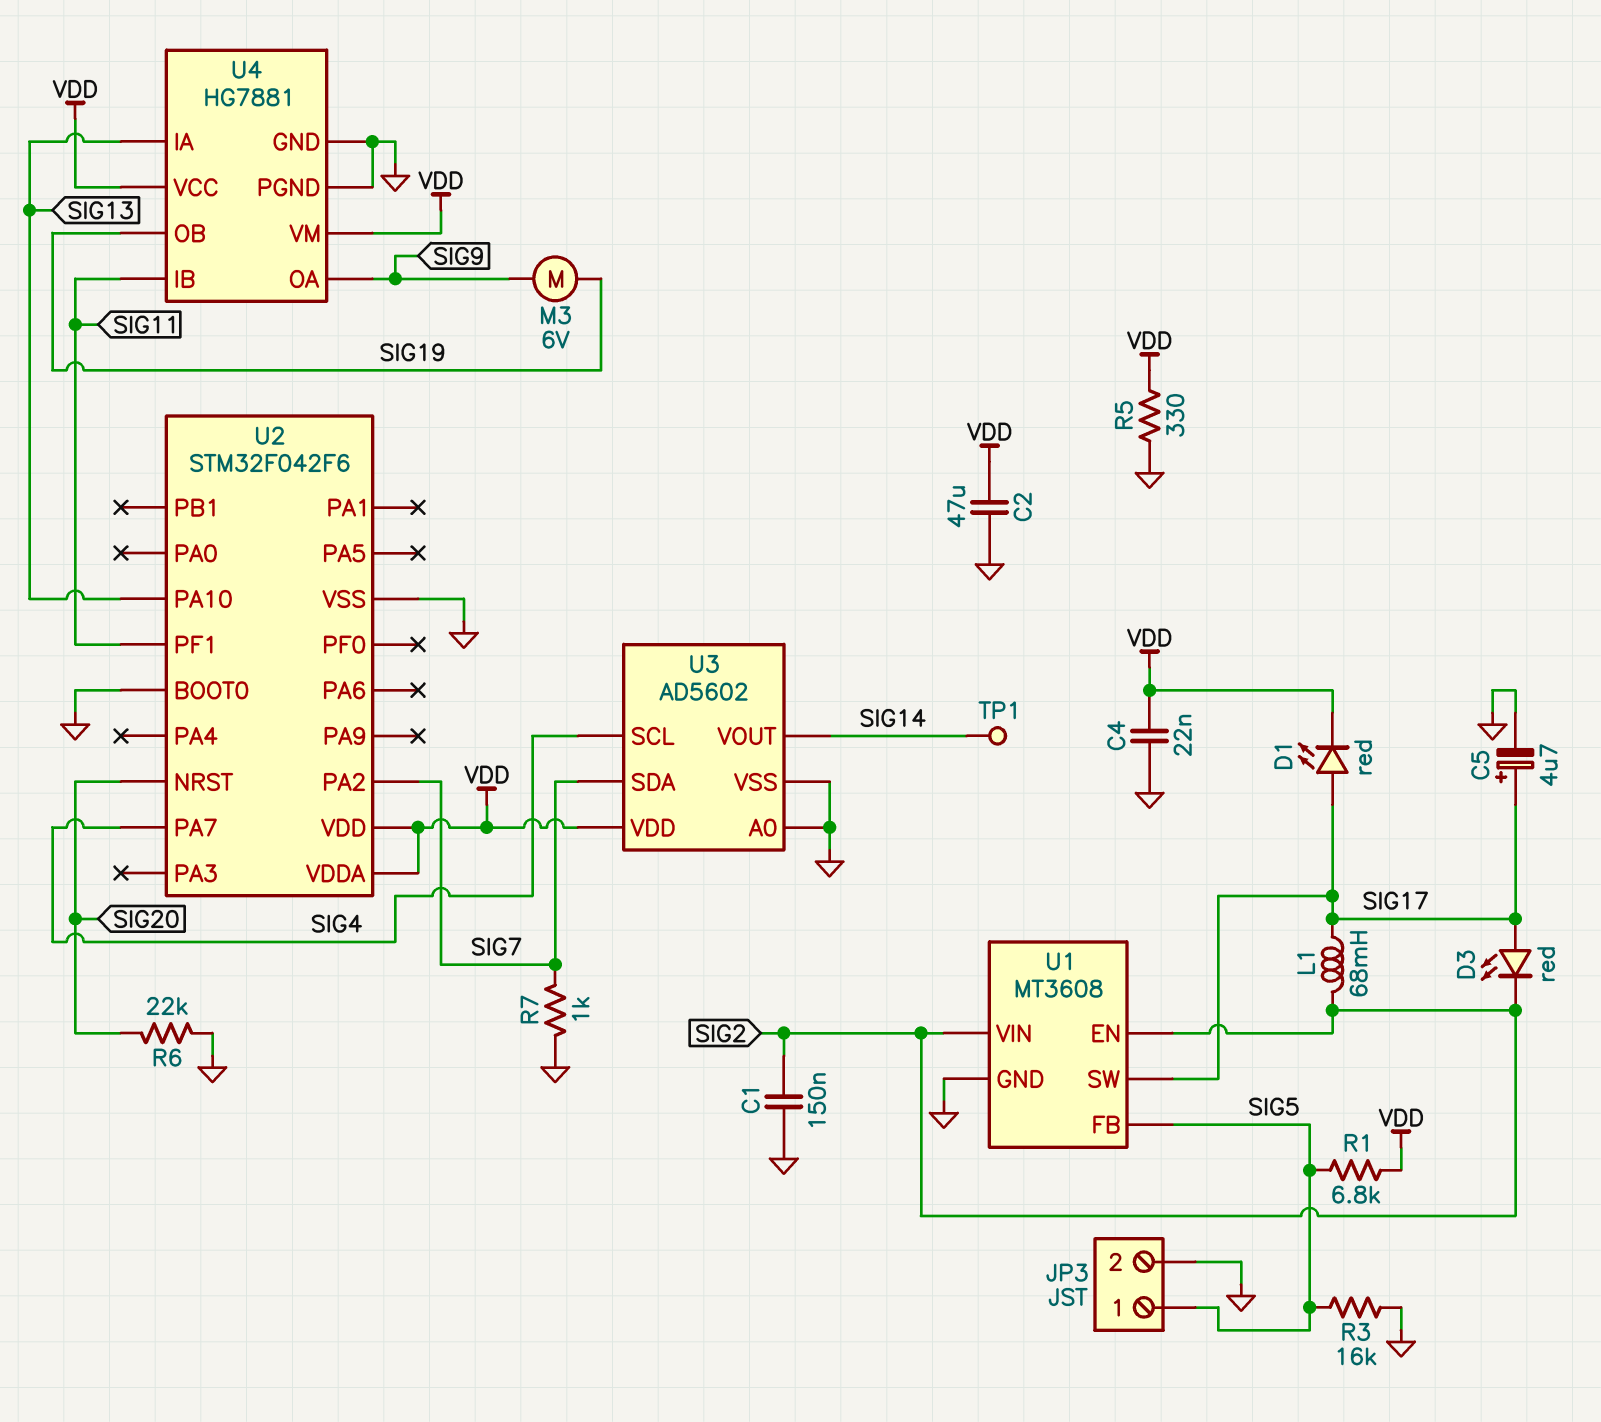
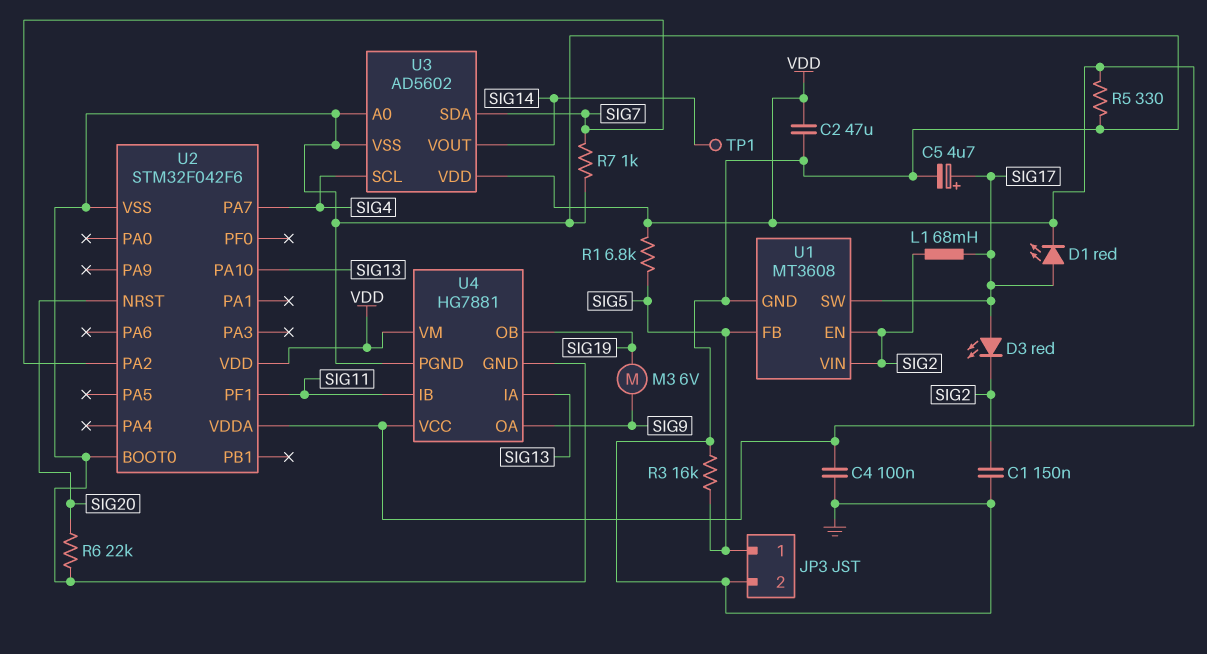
C4: 22nF (GND, VDD) -> 100nF (GND, VDD)

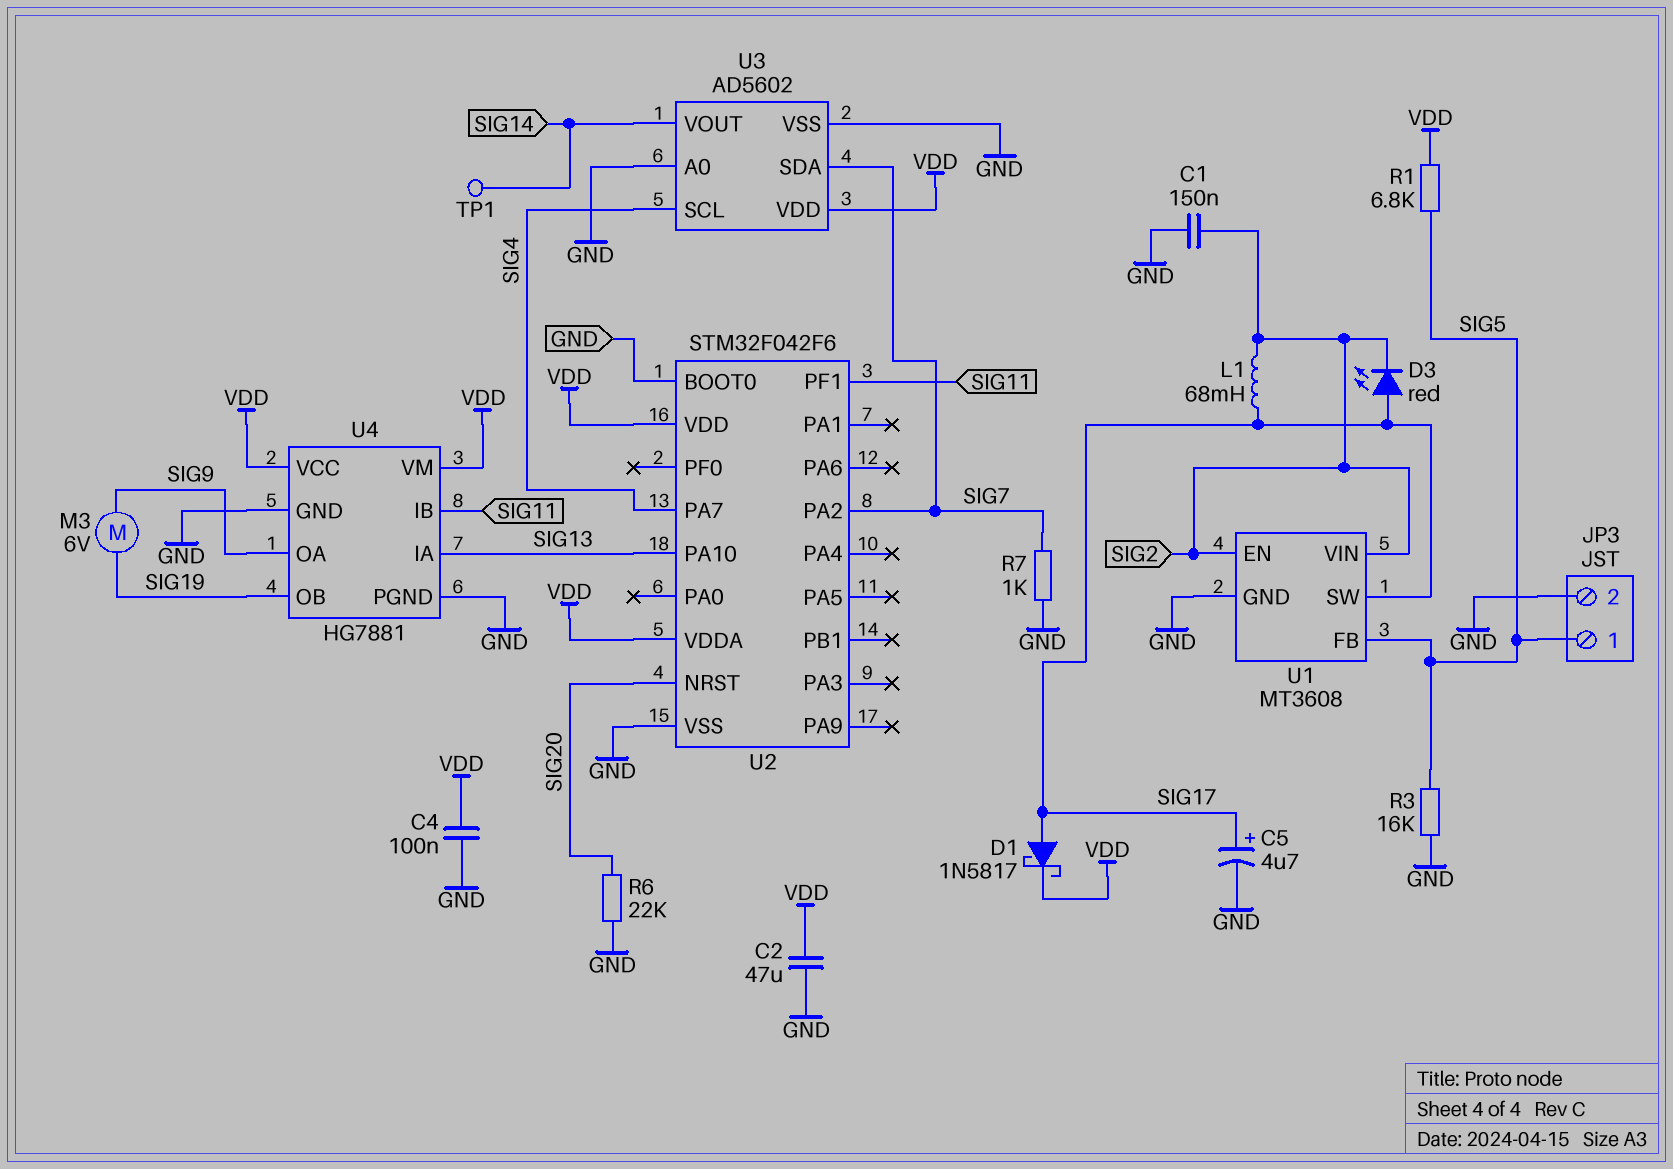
D1: LED red (A SIG17, K VDD) -> schottky 1N5817 (A SIG17, K VDD)
R5: 330 (GND, VDD) -> none

